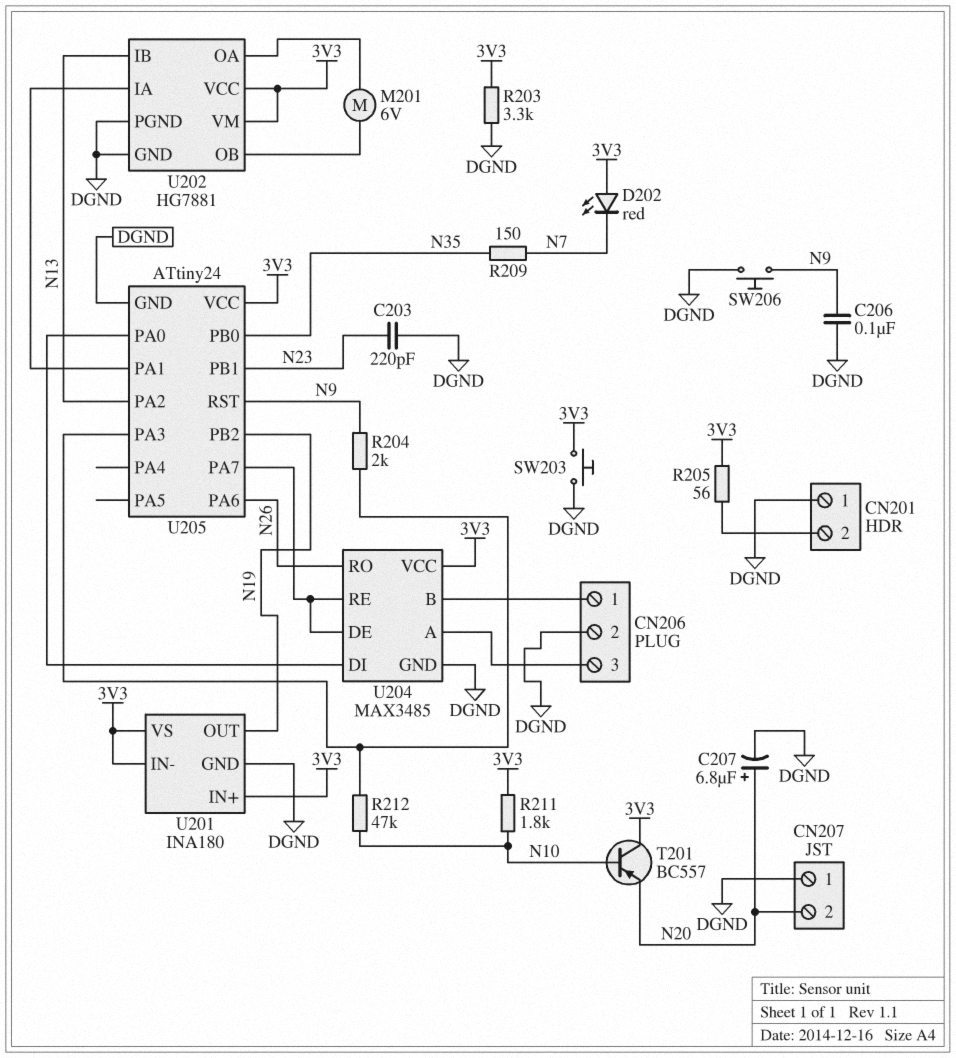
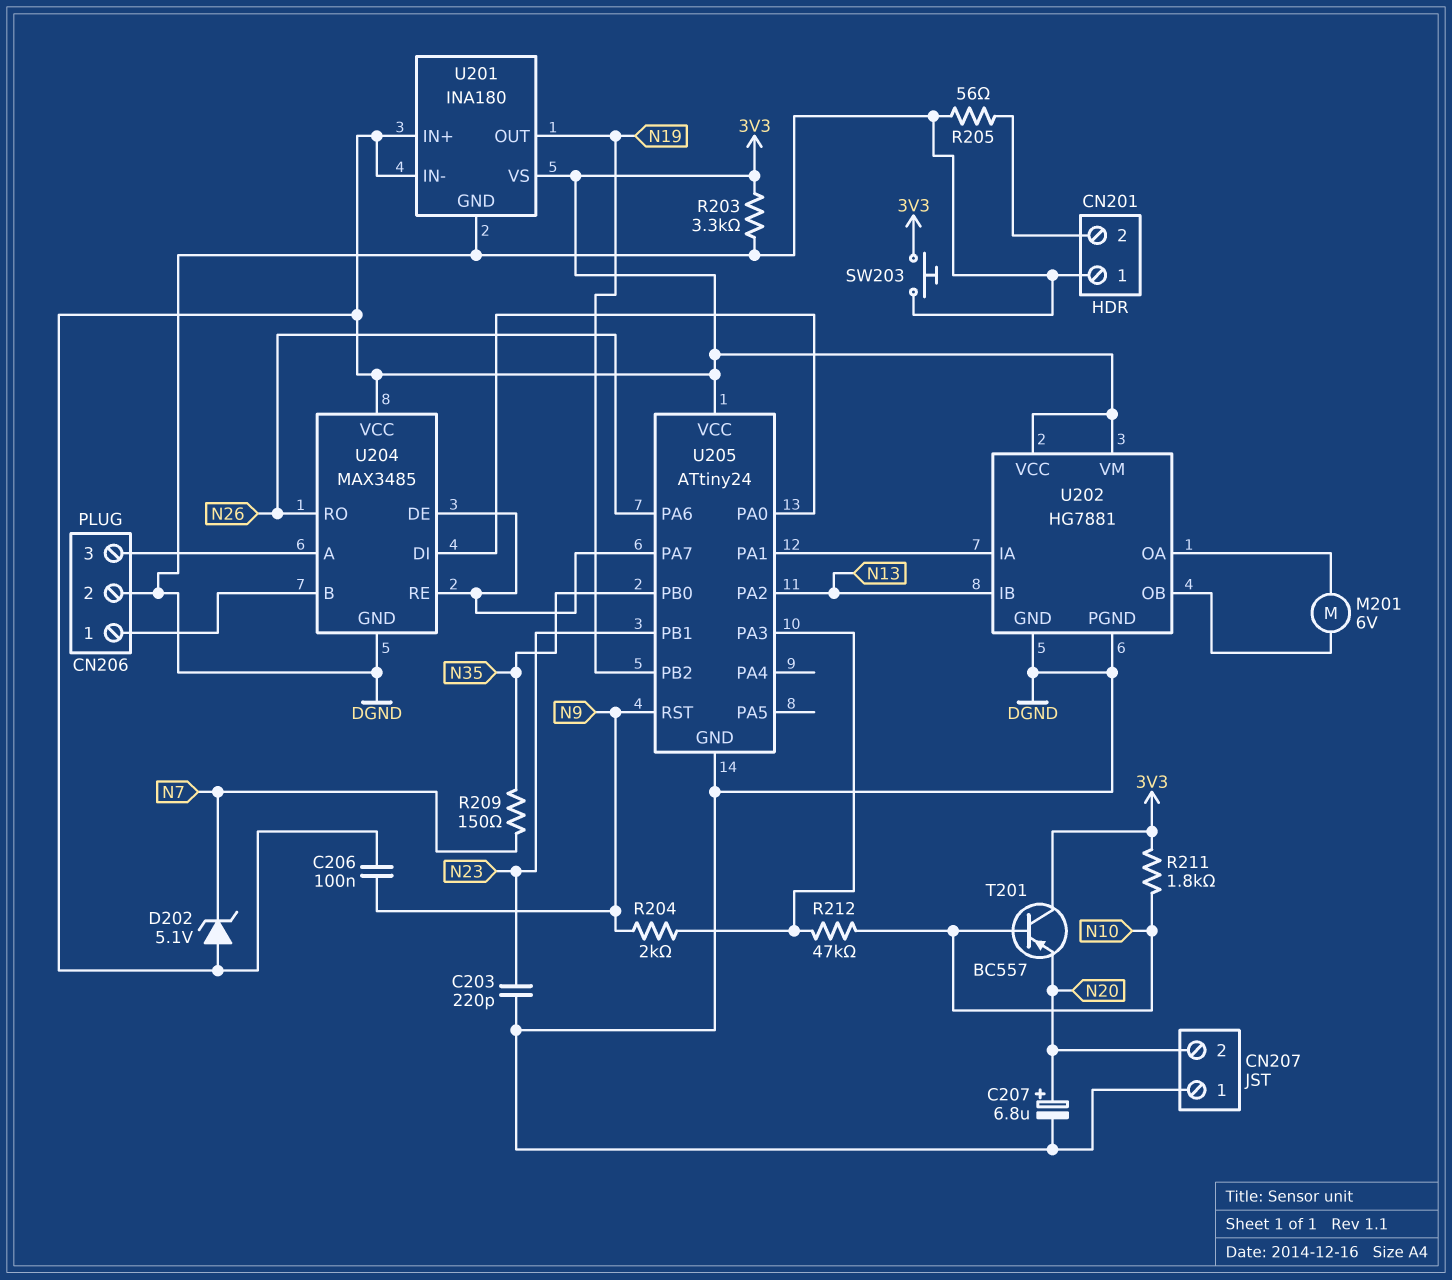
C206: 100nF (DGND, N9) -> 100nF (3V3, N9)
D202: LED red (A 3V3, K N7) -> zener 5.1V (A 3V3, K N7)
R205: 56 (3V3, CN201/2) -> 56 (CN201/2, DGND)
SW206: button (DGND, N9) -> none

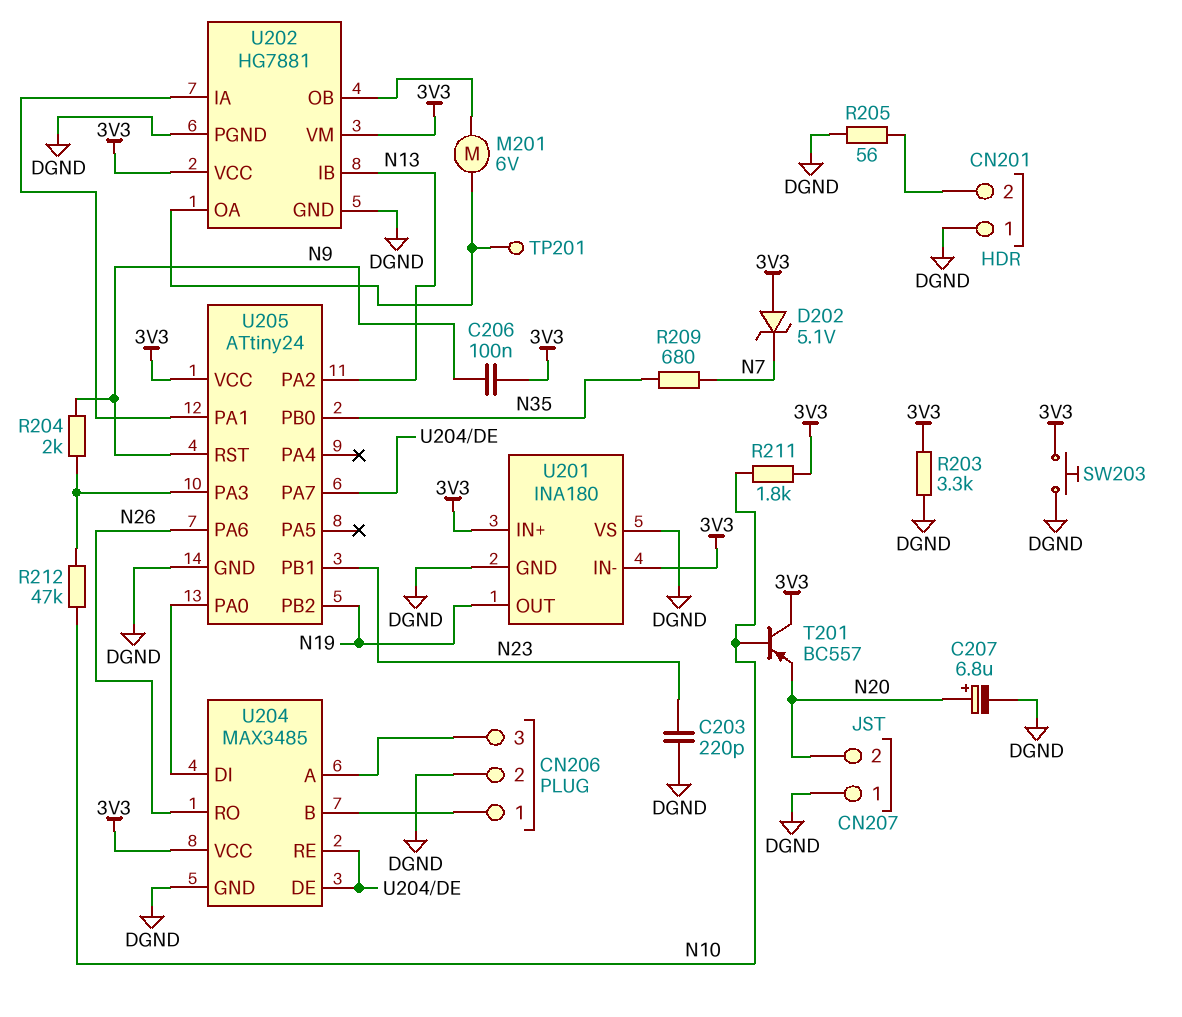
R209: 150 (N7, N35) -> 680 (N7, N35)
TP201: none -> test point (U202/OA)
U201 pin VS: 3V3 -> DGND

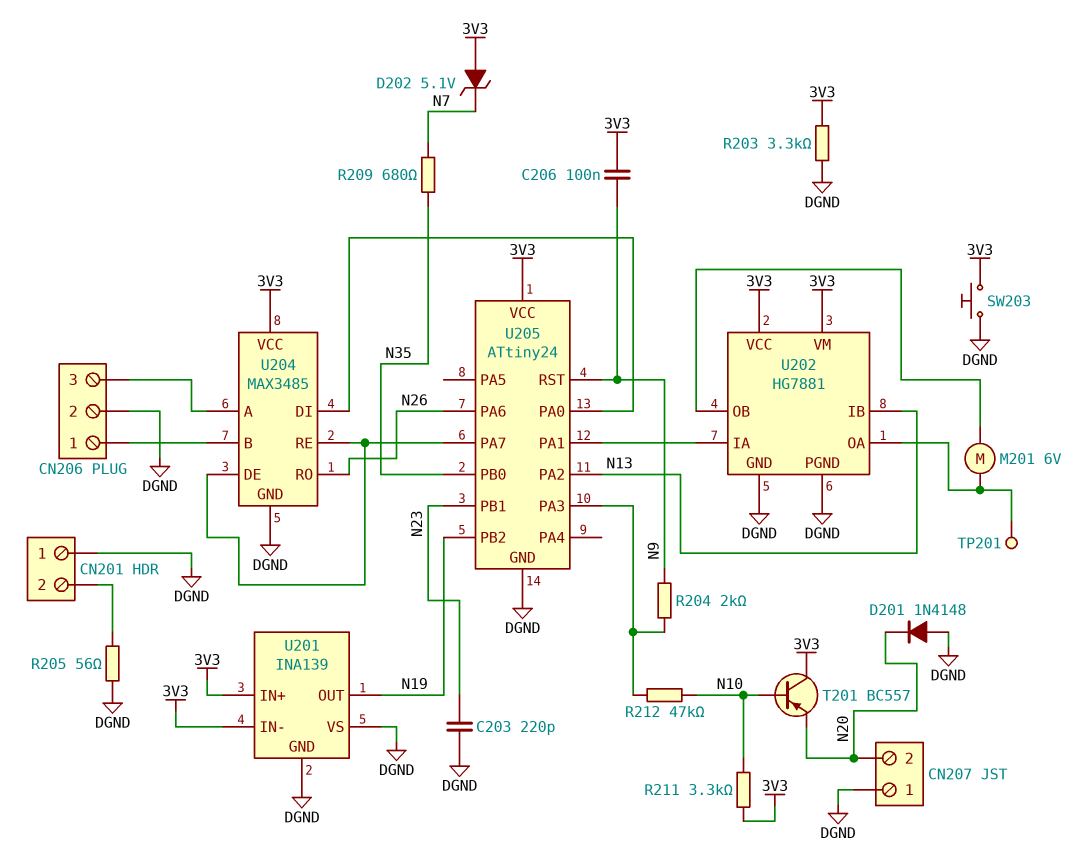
C207: 6.8uF (plus N20, minus DGND) -> none
D201: none -> diode 1N4148 (A DGND, K N20)
R211: 1.8k (3V3, N10) -> 3.3k (3V3, N10)
U201: INA180 -> INA139

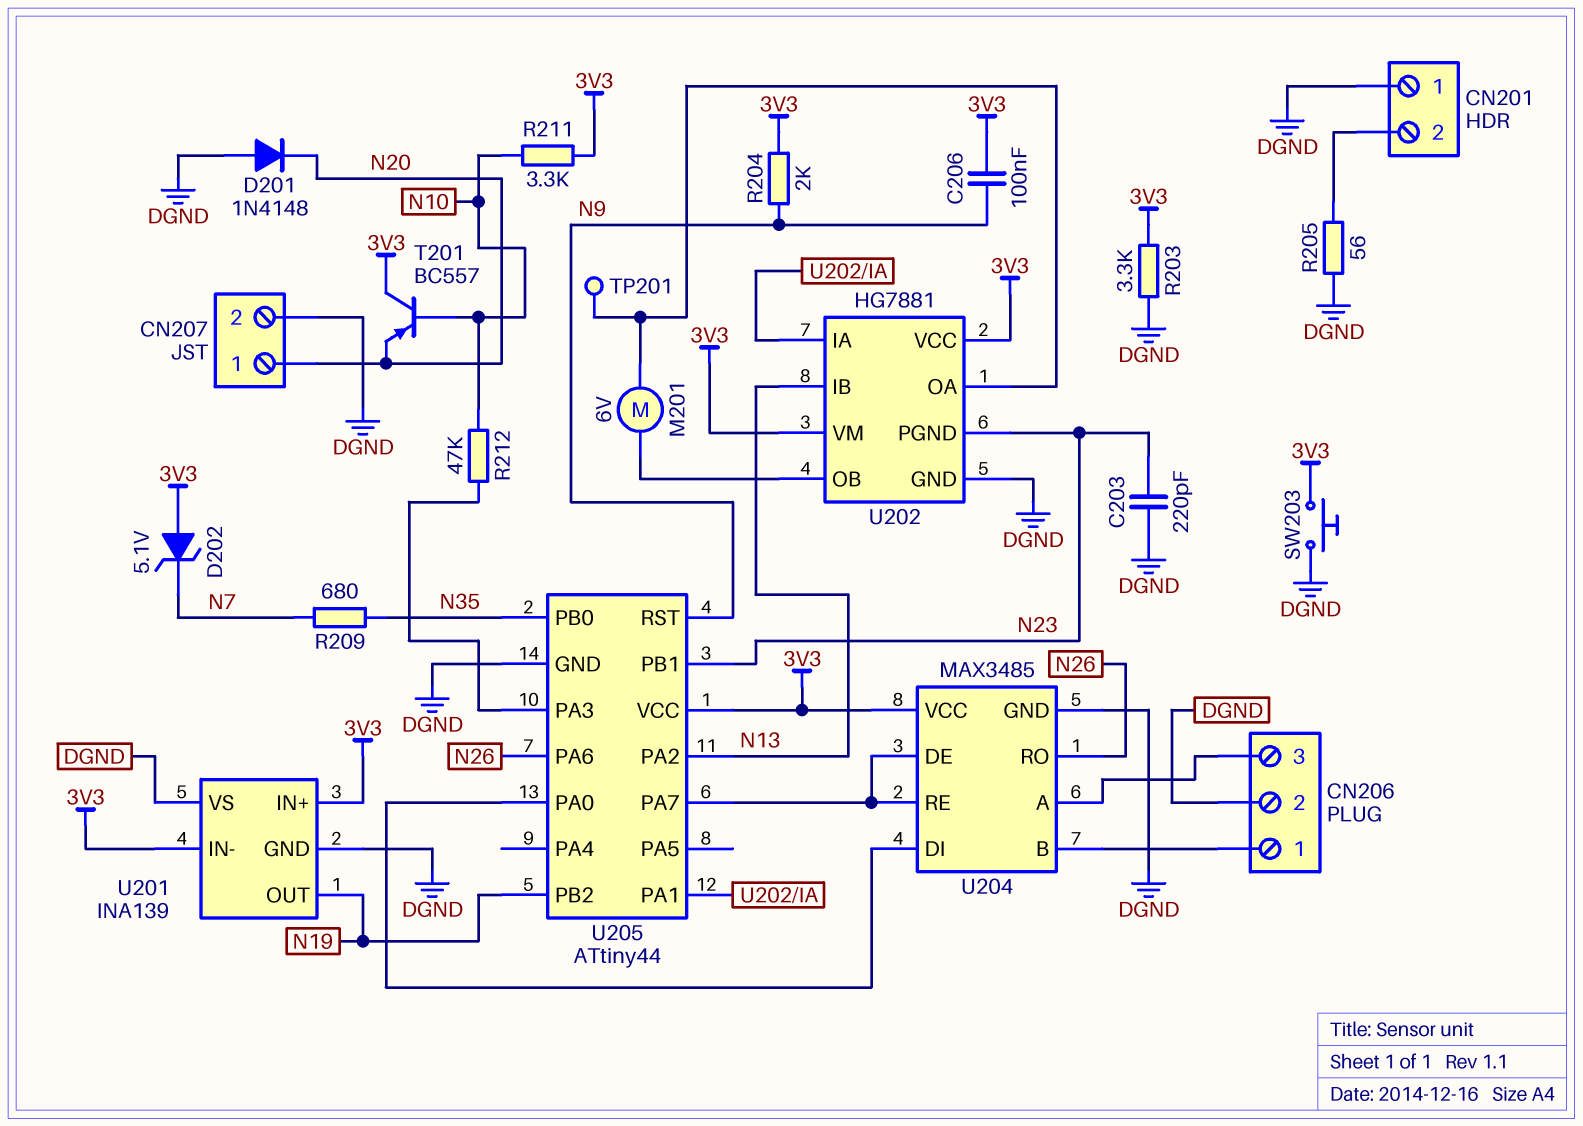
CN207 pin 1: DGND -> N20
CN207 pin 2: N20 -> DGND
R204: 2k (N9, U205/PA3) -> 2k (3V3, N9)
U202 pin PGND: DGND -> N23
U205: ATtiny24 -> ATtiny44

